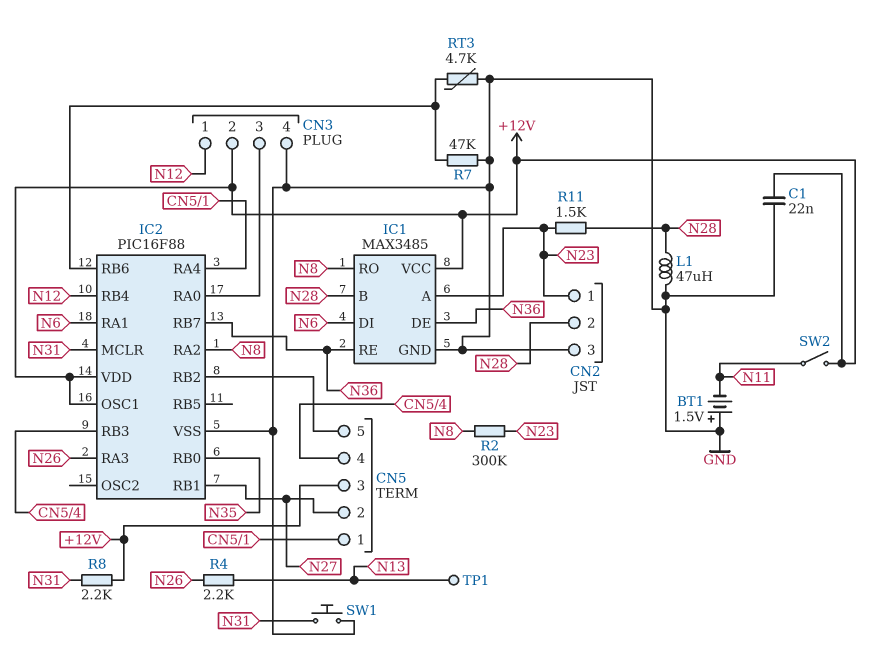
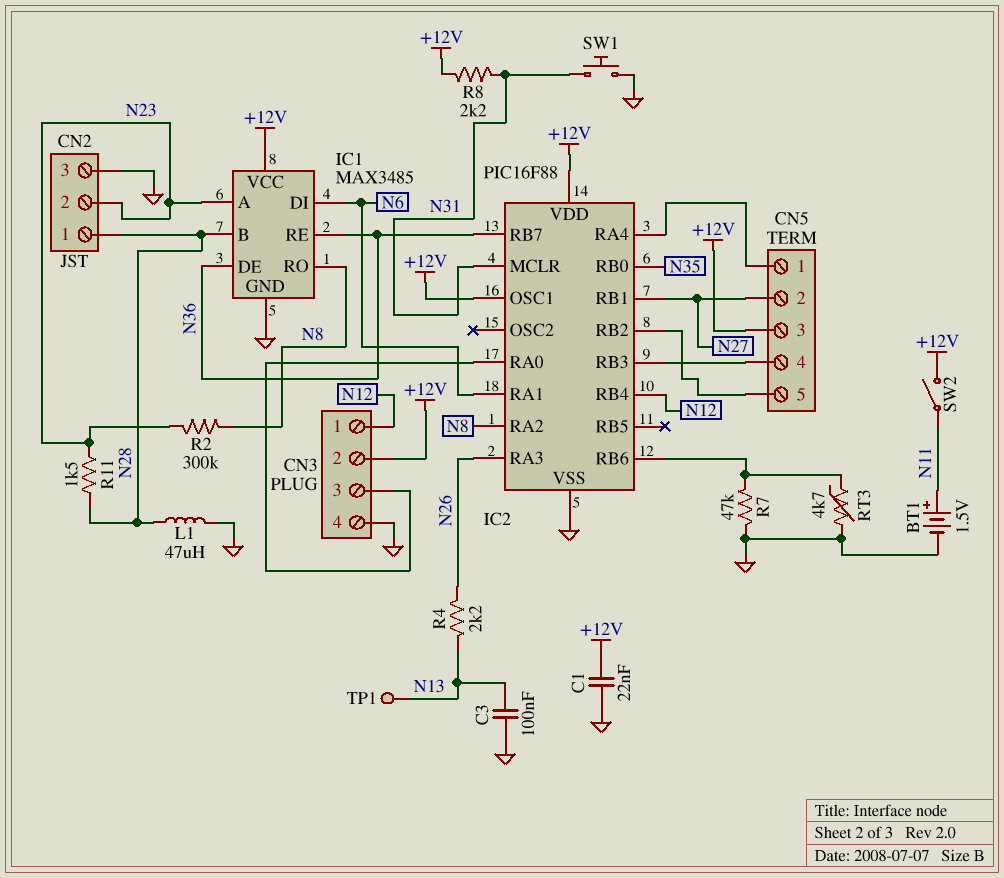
BT1: 1.5V (plus GND, minus N11) -> 1.5V (plus N11, minus GND)
C3: none -> 100nF (GND, N13)
CN2 pin 1: N23 -> N28
CN2 pin 2: N28 -> N23

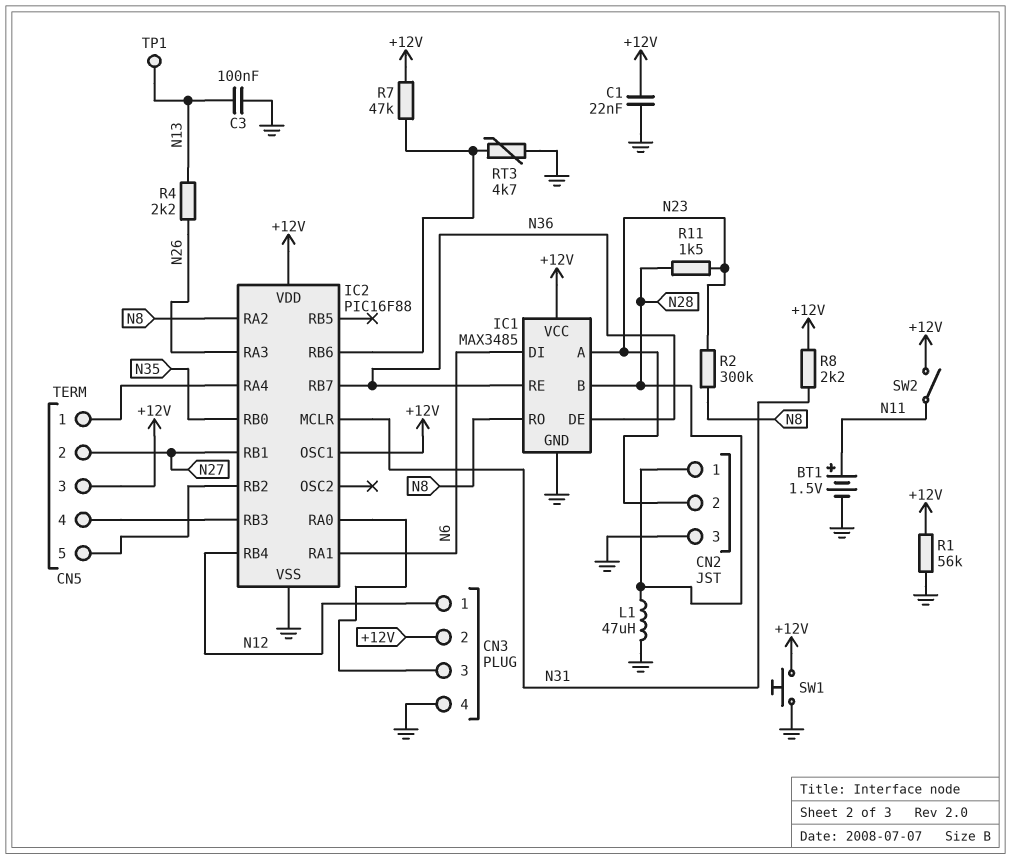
R1: none -> 56k (+12V, GND)
R7: 47k (GND, IC2/RB6) -> 47k (+12V, IC2/RB6)
SW1: button (GND, N31) -> button (+12V, GND)

